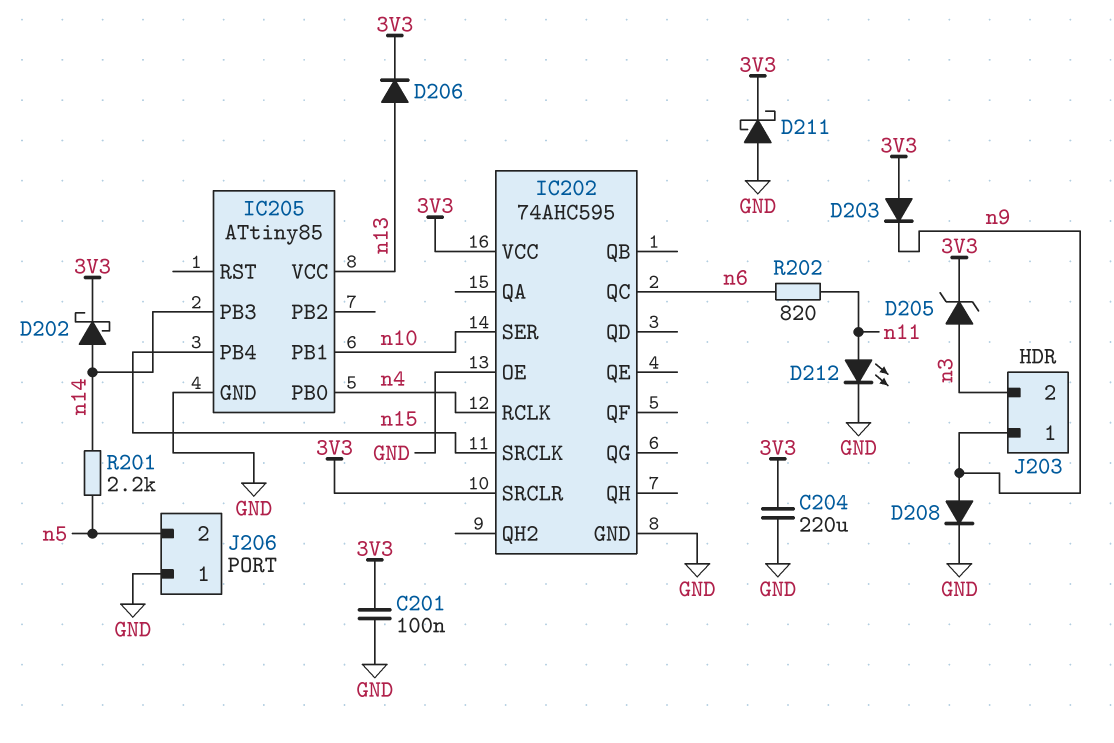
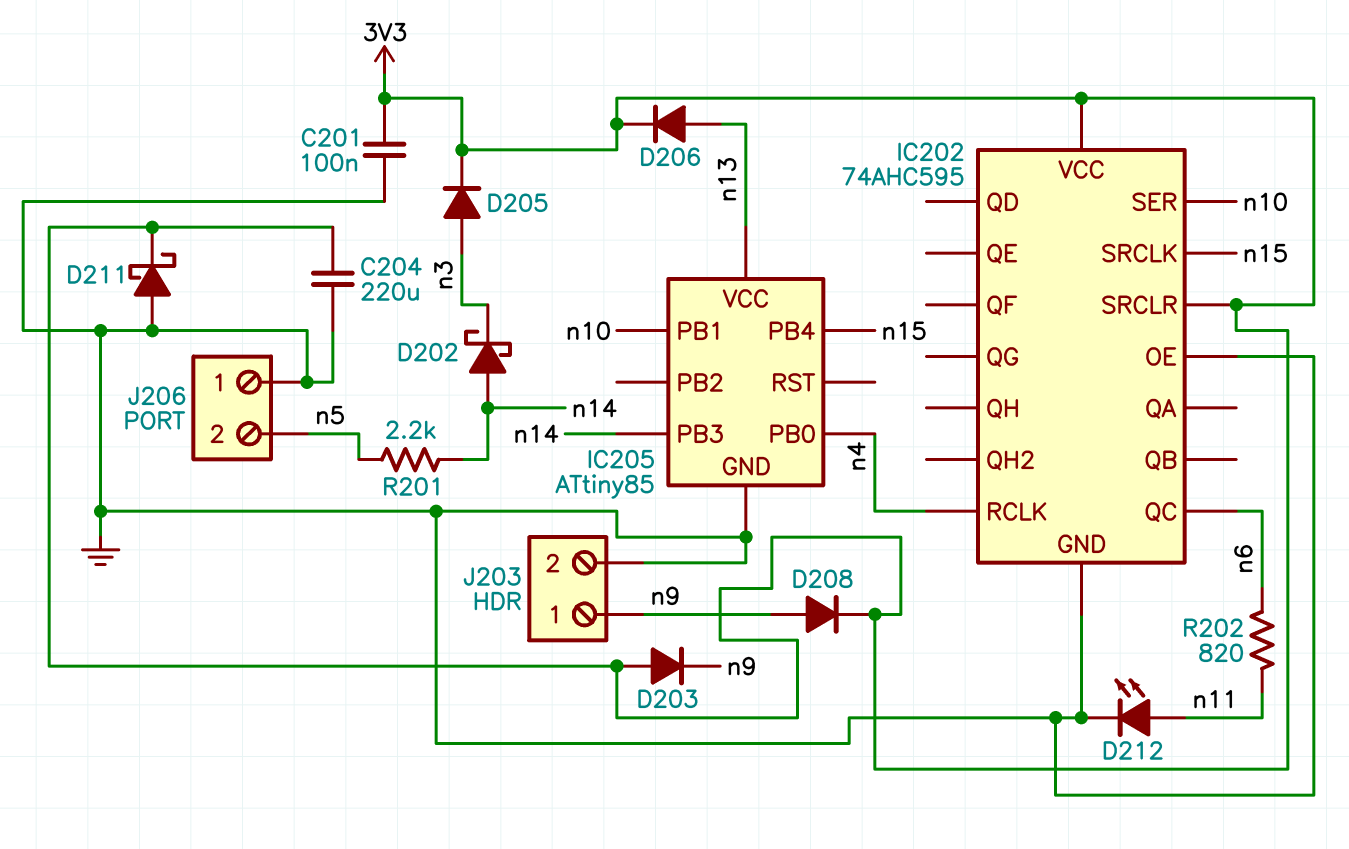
D202: schottky (A n14, K 3V3) -> schottky (A n14, K n3)
D205: zener (A n3, K 3V3) -> diode (A n3, K 3V3)
D208: diode (A n9, K GND) -> diode (A n9, K 3V3)
J203 pin 2: n3 -> GND

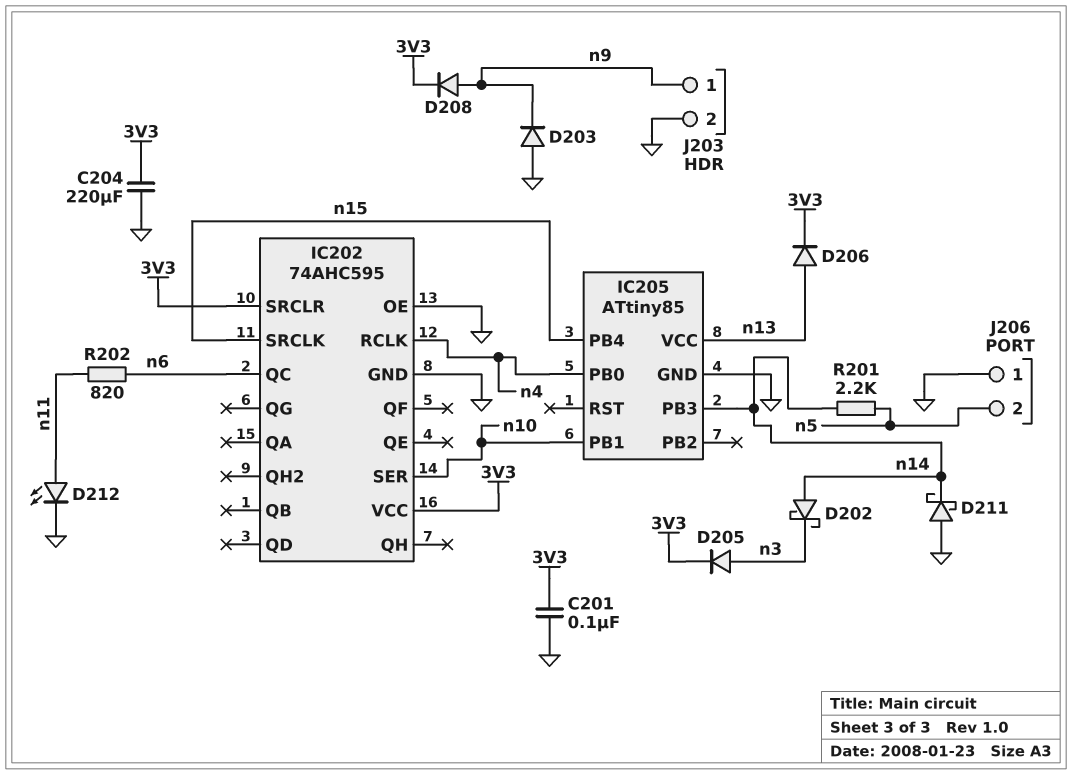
D203: diode (A 3V3, K n9) -> diode (A GND, K n9)
D211: schottky (A GND, K 3V3) -> schottky (A GND, K n14)

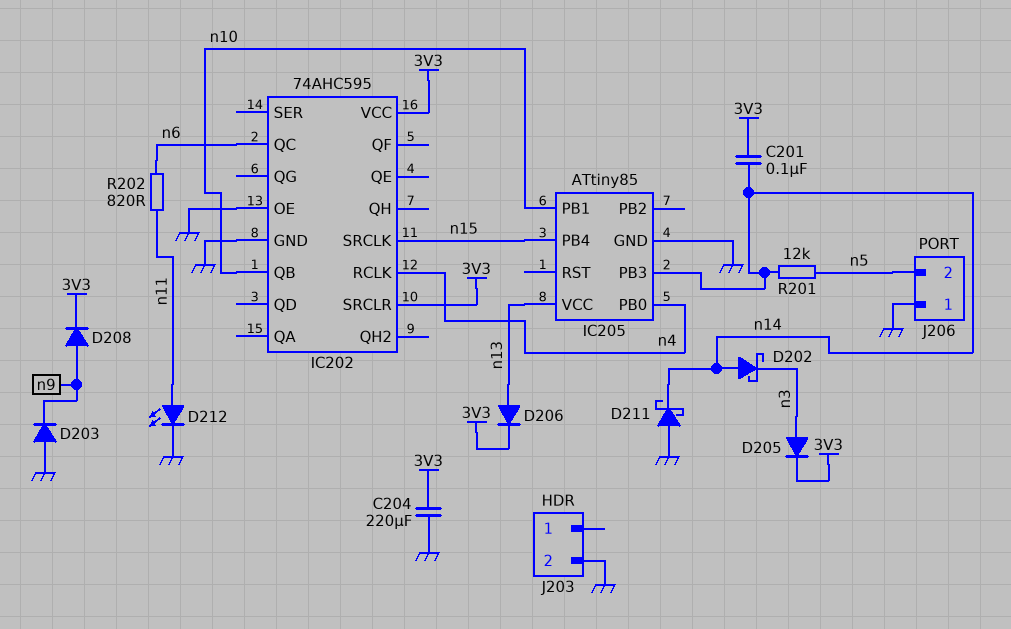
C201: 100nF (3V3, GND) -> 100nF (3V3, n14)
IC202 pin QB: none -> n10
IC202 pin SER: n10 -> none
J203 pin 1: n9 -> none
R201: 2.2k (n5, n14) -> 12k (n5, n14)

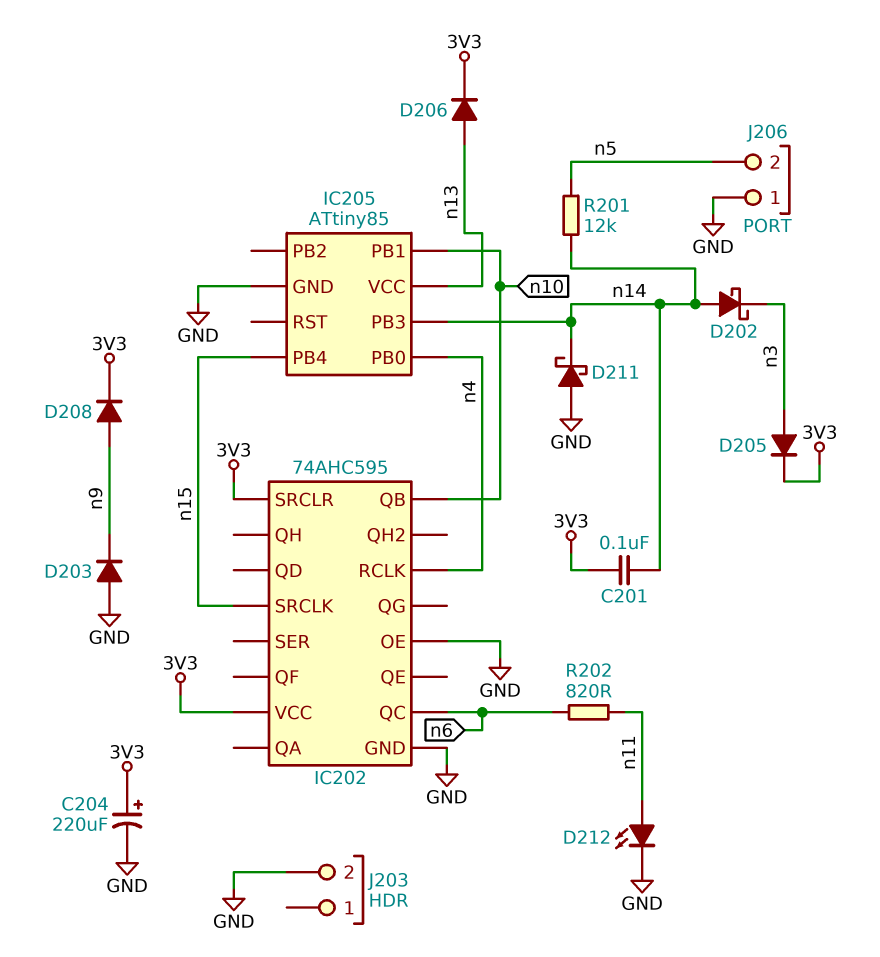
C204: 220uF (3V3, GND) -> 220uF (plus 3V3, minus GND)

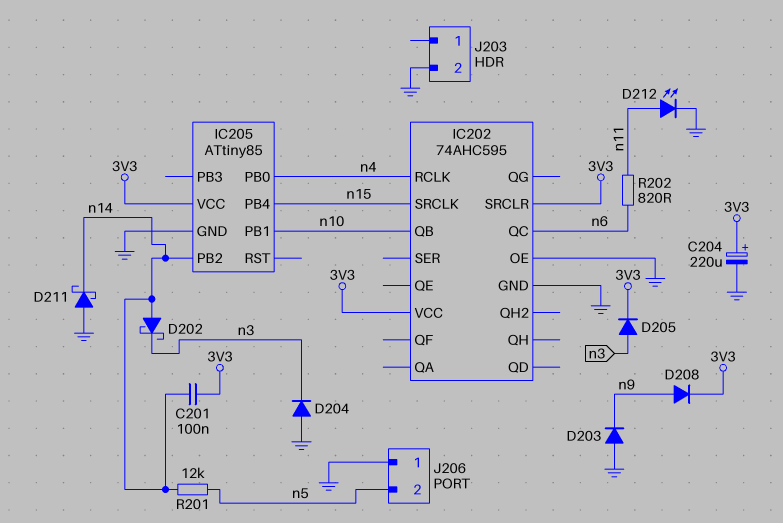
D204: none -> diode (A GND, K n3)
D206: diode (A n13, K 3V3) -> none
IC205 pin PB2: none -> n14
IC205 pin PB3: n14 -> none
IC205 pin VCC: n13 -> 3V3

